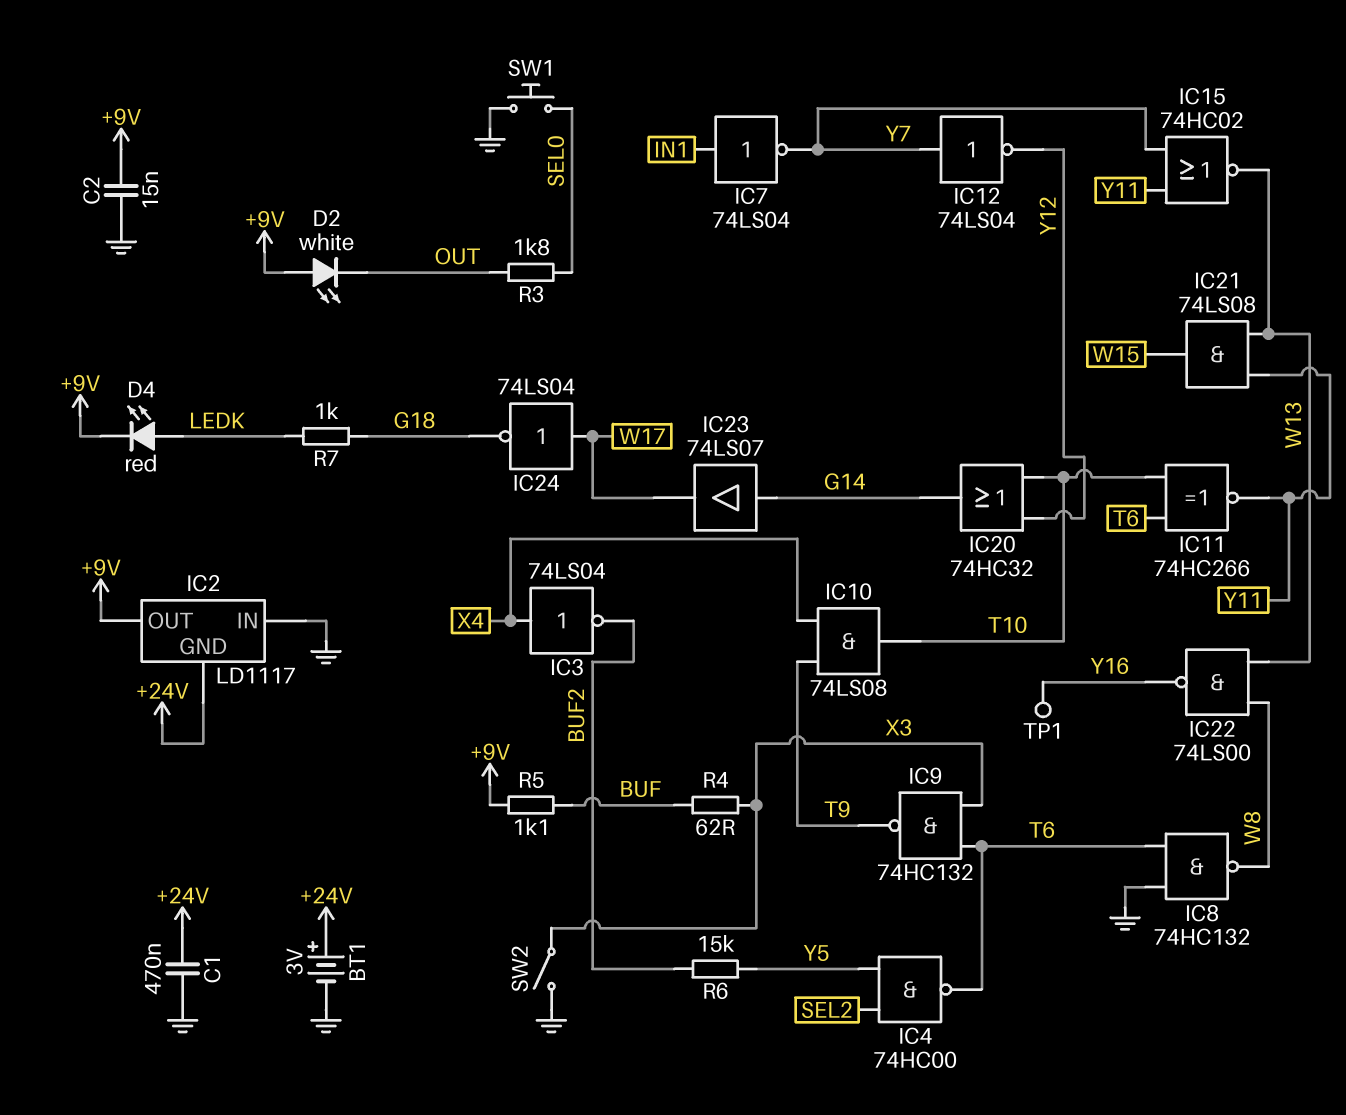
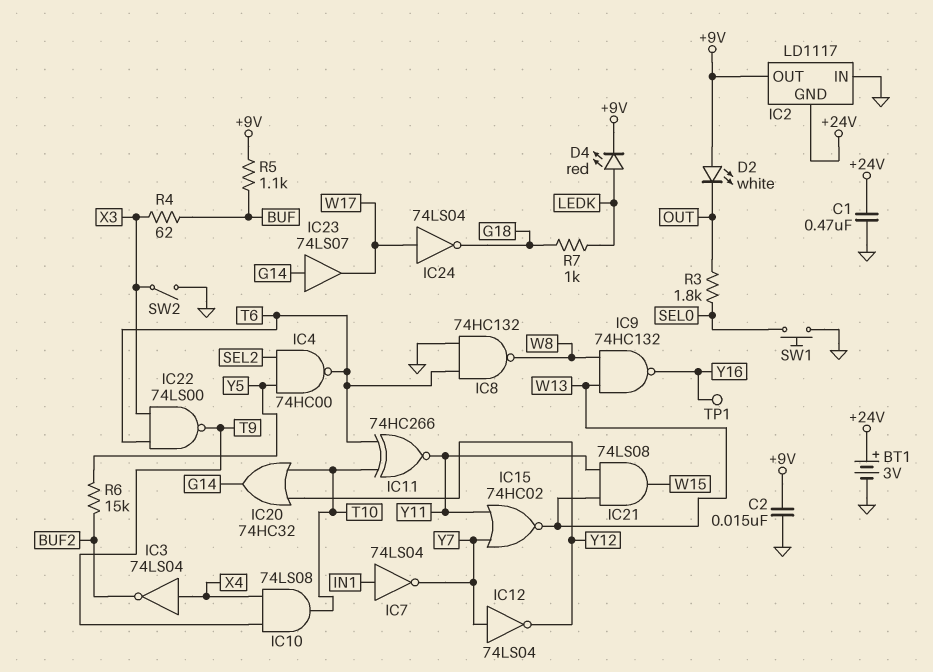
IC9: NAND 74HC132 (in T6, in X3, out T9) -> NAND 74HC132 (in W8, in W13, out Y16)
IC22: NAND 74LS00 (in W8, in W13, out Y16) -> NAND 74LS00 (in T6, in X3, out T9)

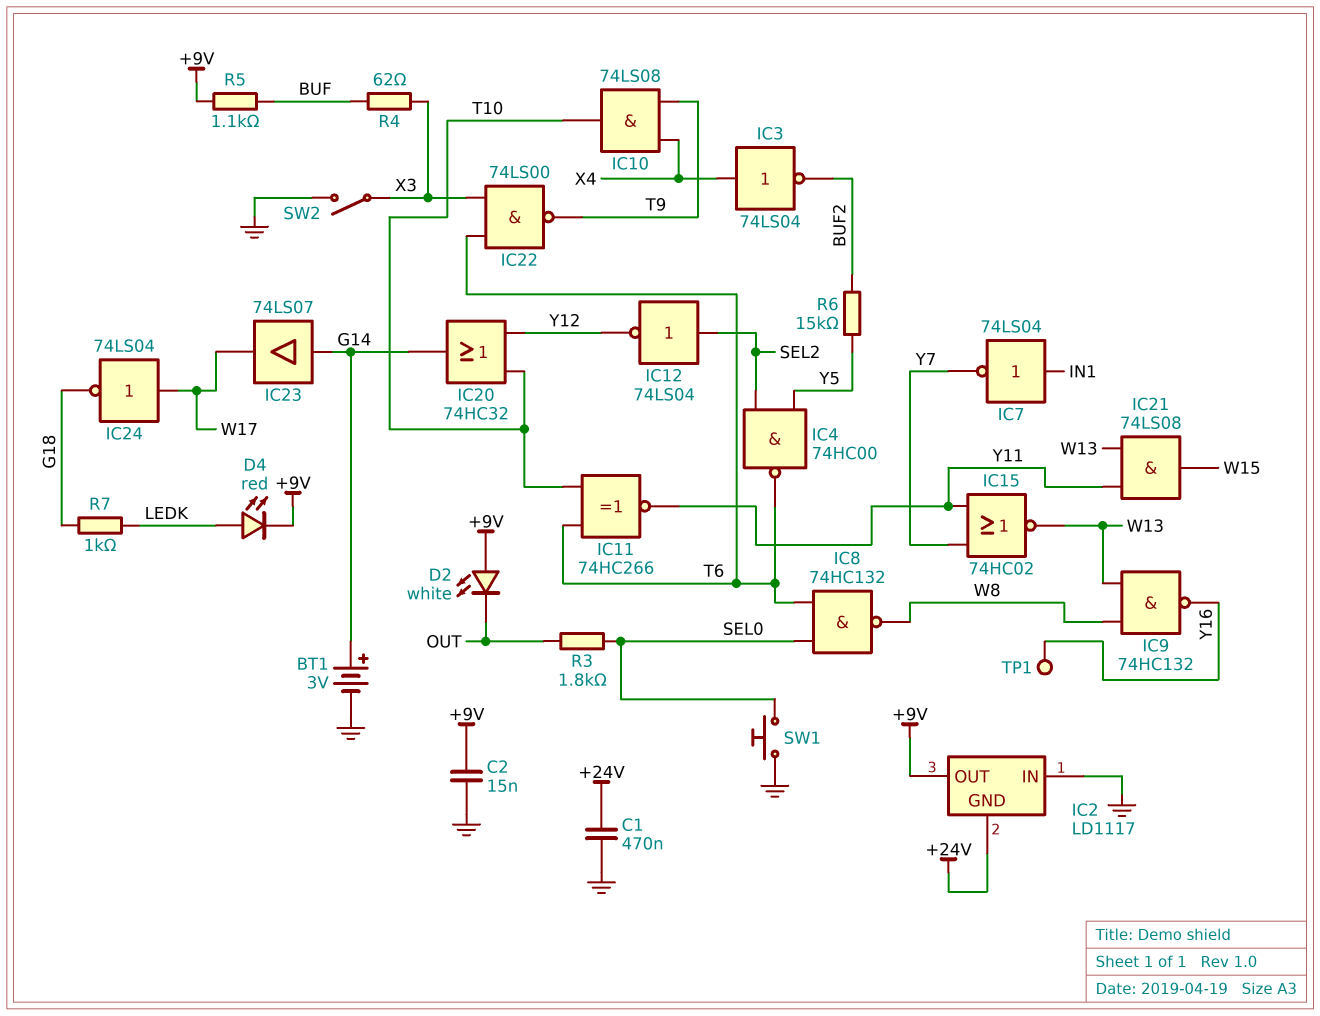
BT1: 3V (plus +24V, minus GND) -> 3V (plus G14, minus GND)
IC8: NAND 74HC132 (in GND, in T6, out W8) -> NAND 74HC132 (in SEL0, in T6, out W8)
IC12: NOT 74LS04 (in Y7, out Y12) -> NOT 74LS04 (in SEL2, out Y12)

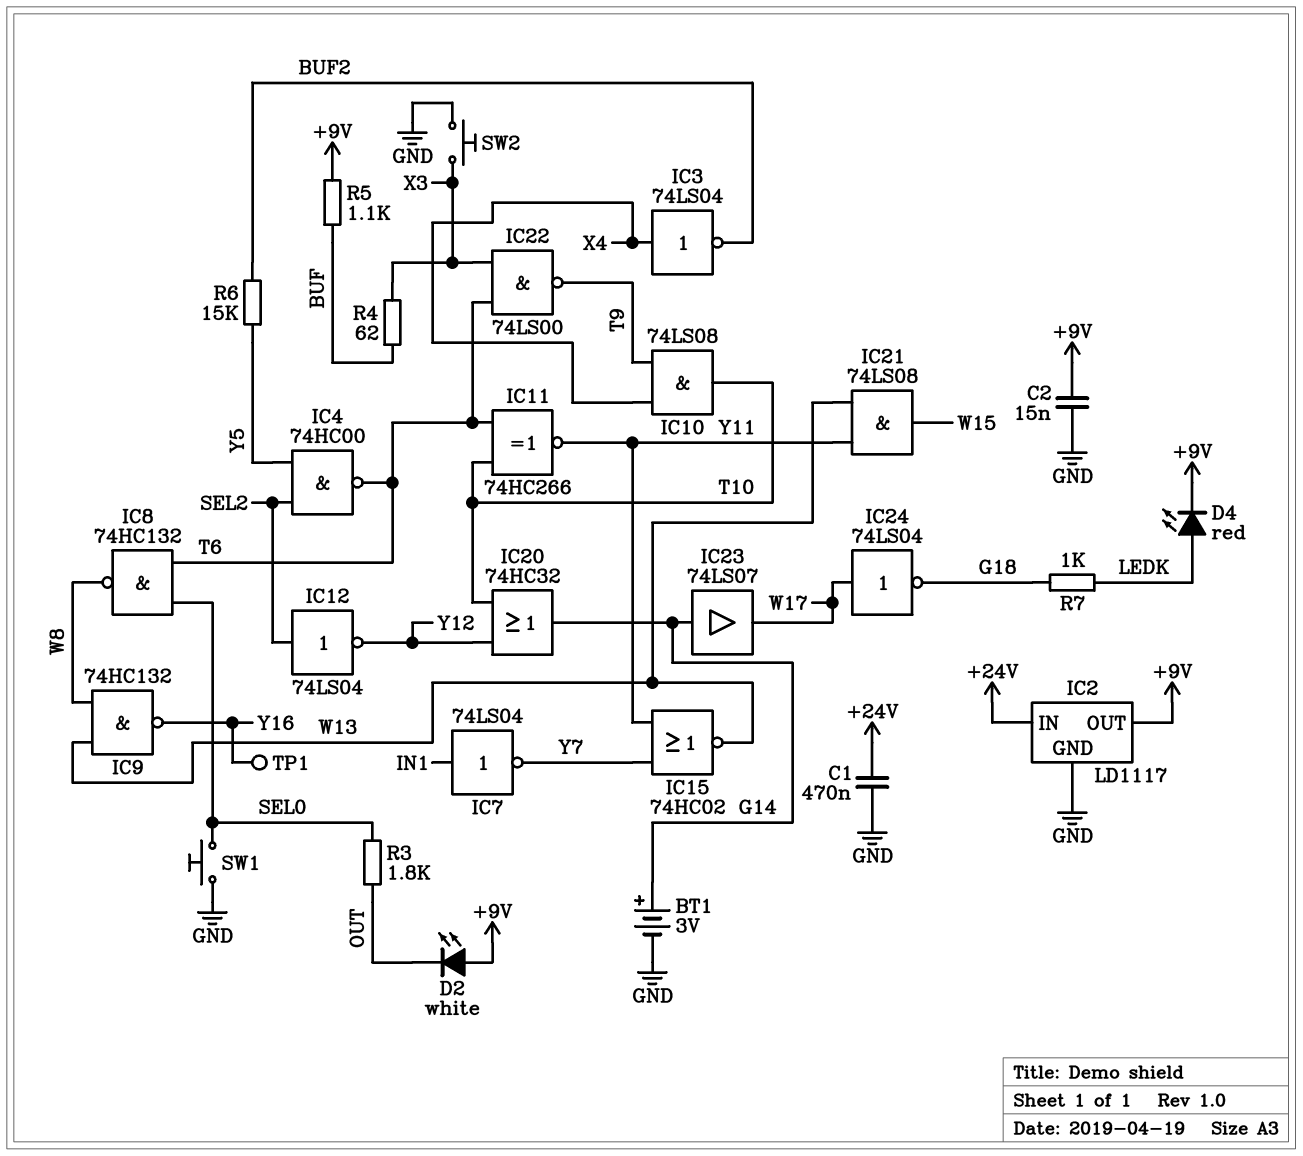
IC2 pin GND: +24V -> GND
IC2 pin IN: GND -> +24V
SW2: switch (GND, X3) -> button (GND, X3)

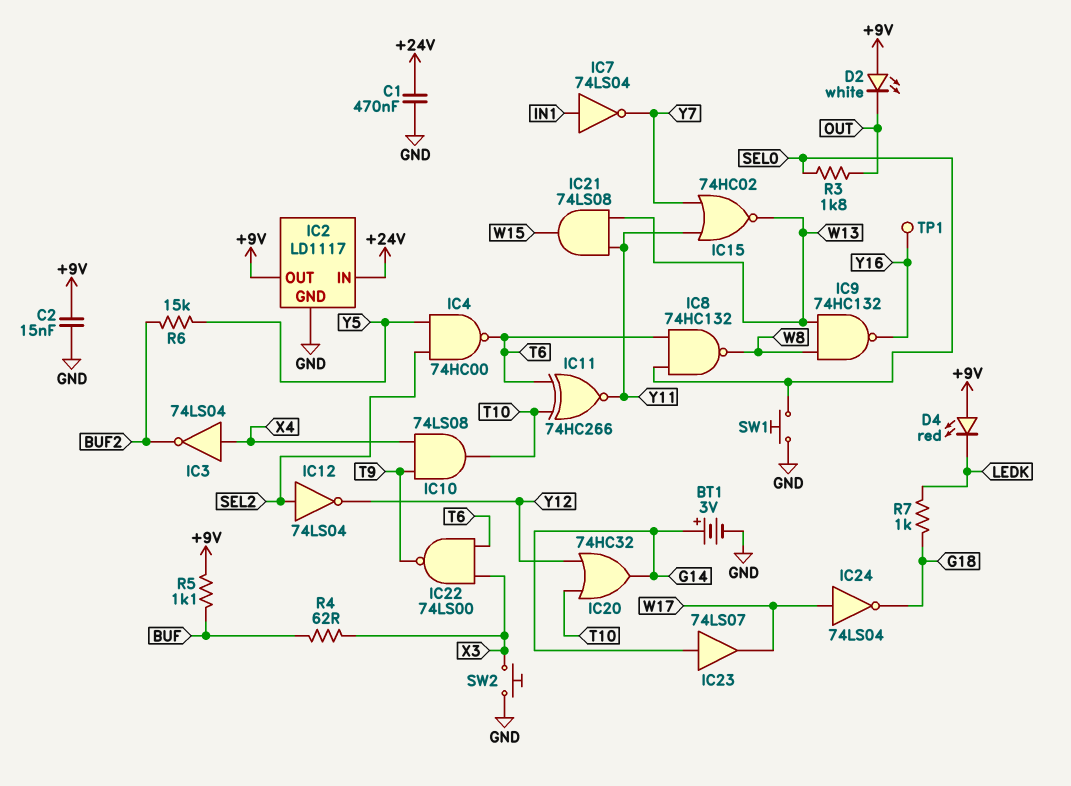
D4: LED red (A LEDK, K +9V) -> LED red (A +9V, K LEDK)

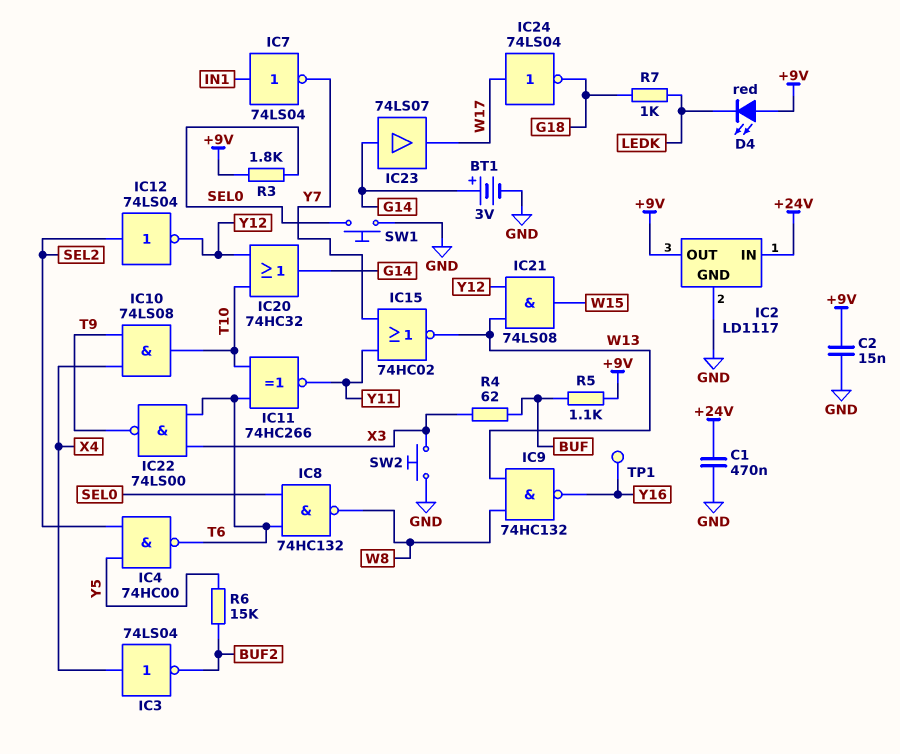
D2: LED white (A +9V, K OUT) -> none
IC21: AND 74LS08 (in W13, in Y11, out W15) -> AND 74LS08 (in W13, in Y12, out W15)
R3: 1.8k (OUT, SEL0) -> 1.8k (+9V, SEL0)

